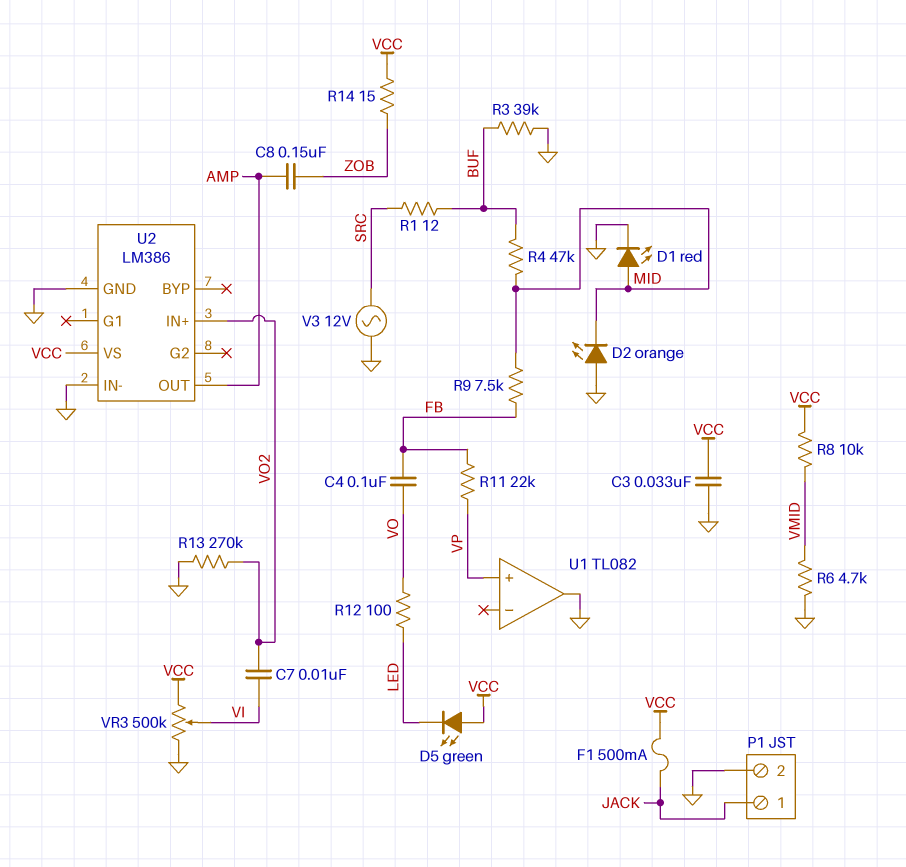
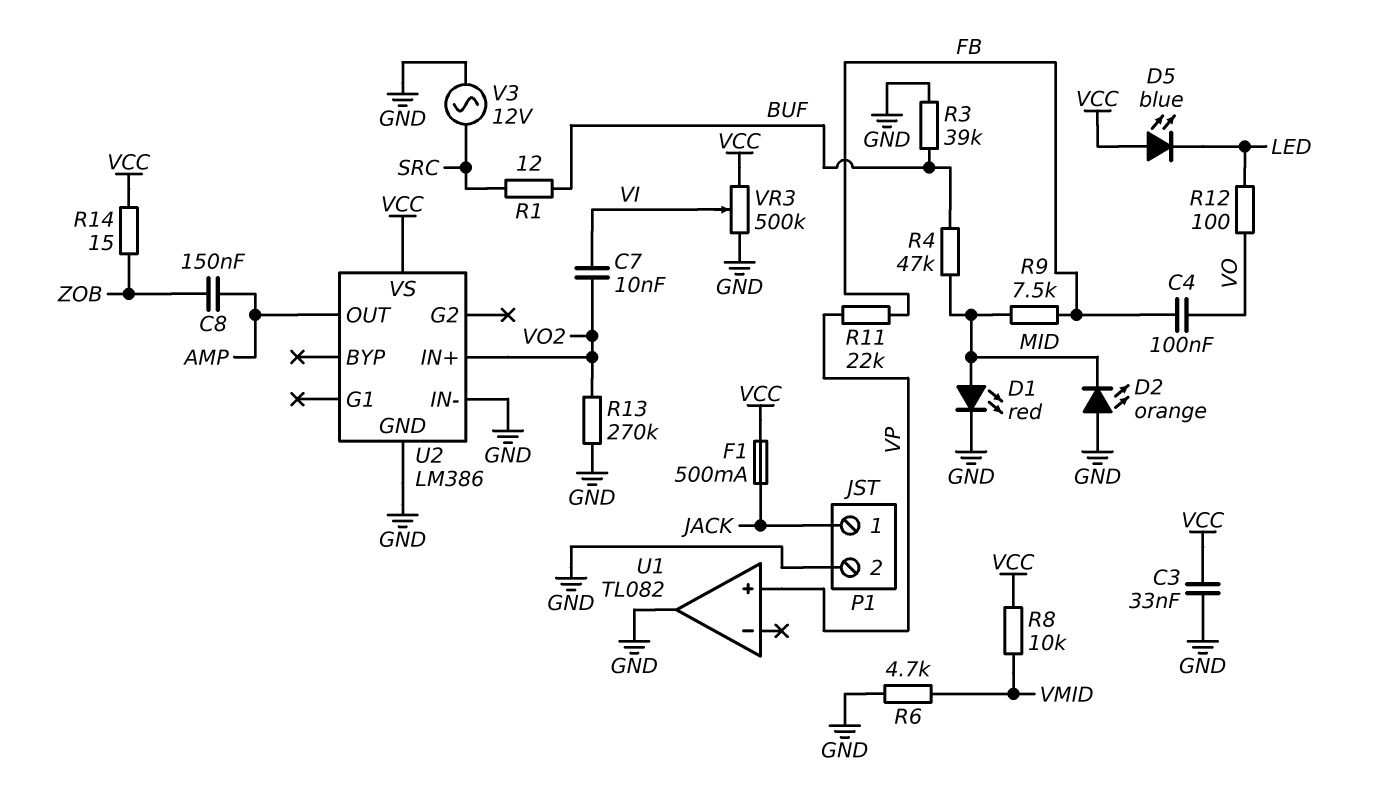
D5: LED green (A VCC, K LED) -> LED blue (A VCC, K LED)

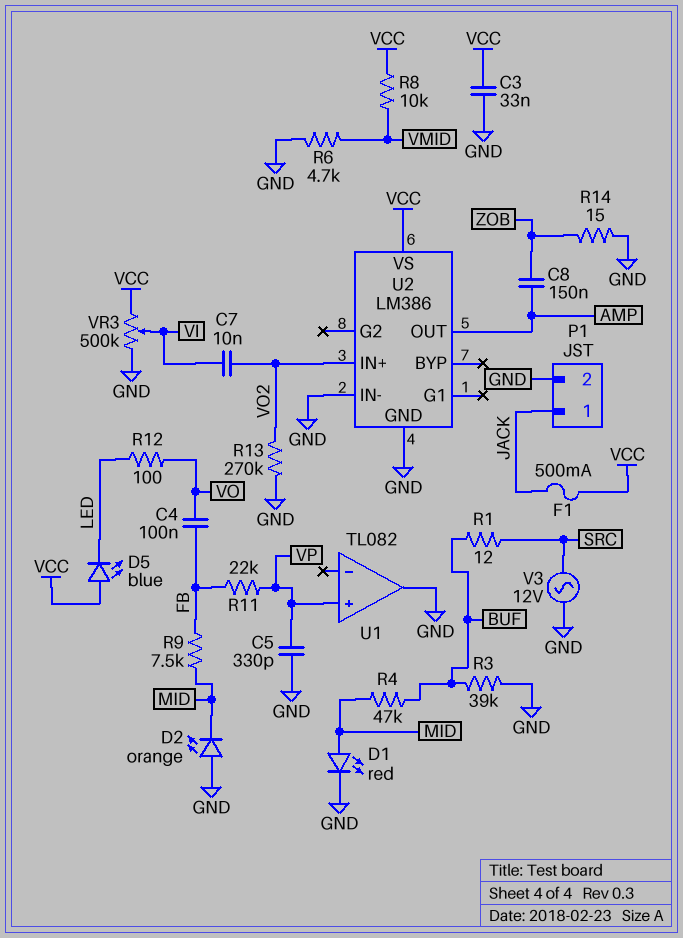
C5: none -> 330pF (GND, VP)
R14: 15 (VCC, ZOB) -> 15 (GND, ZOB)

